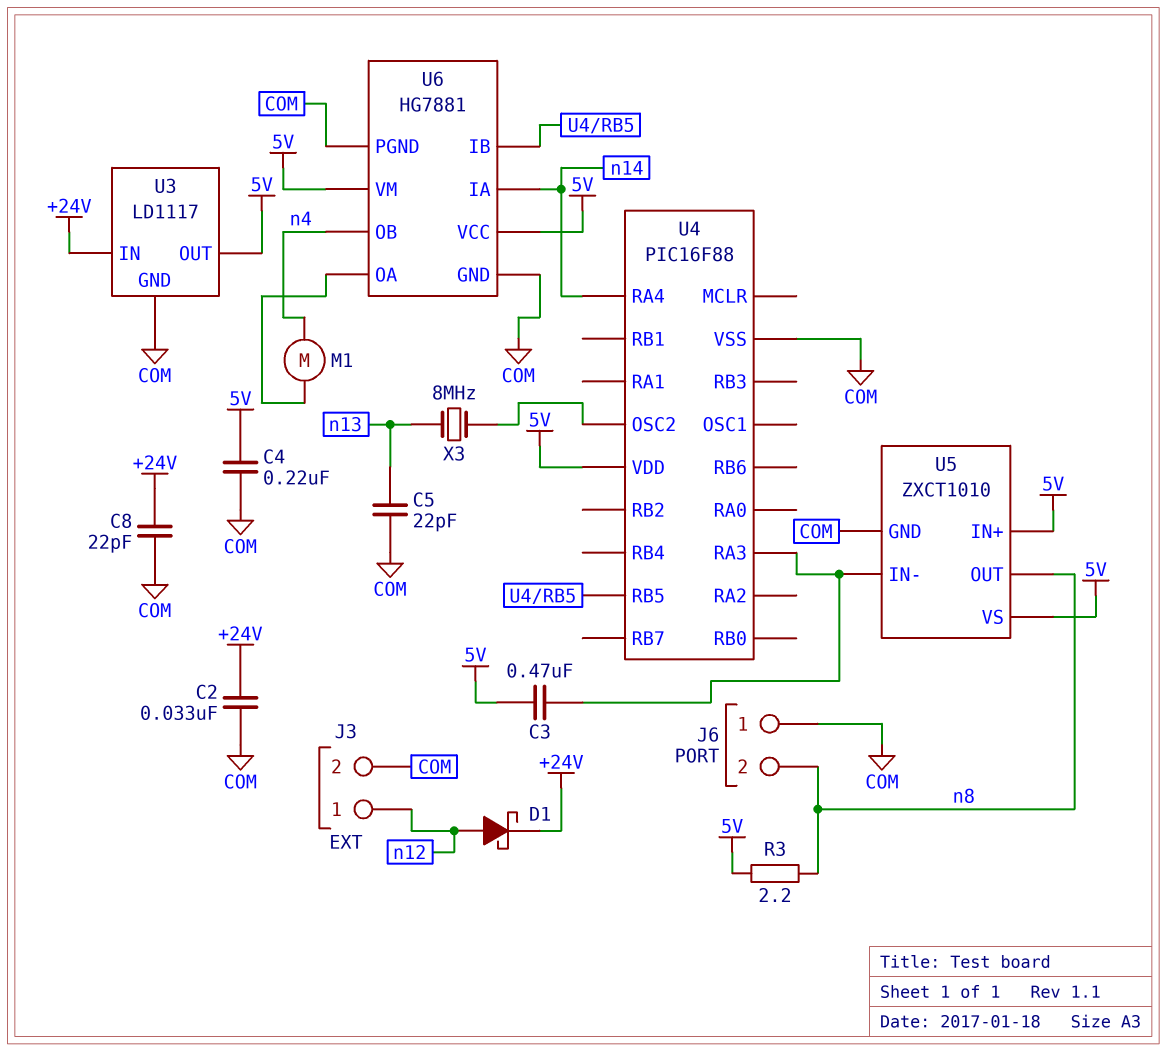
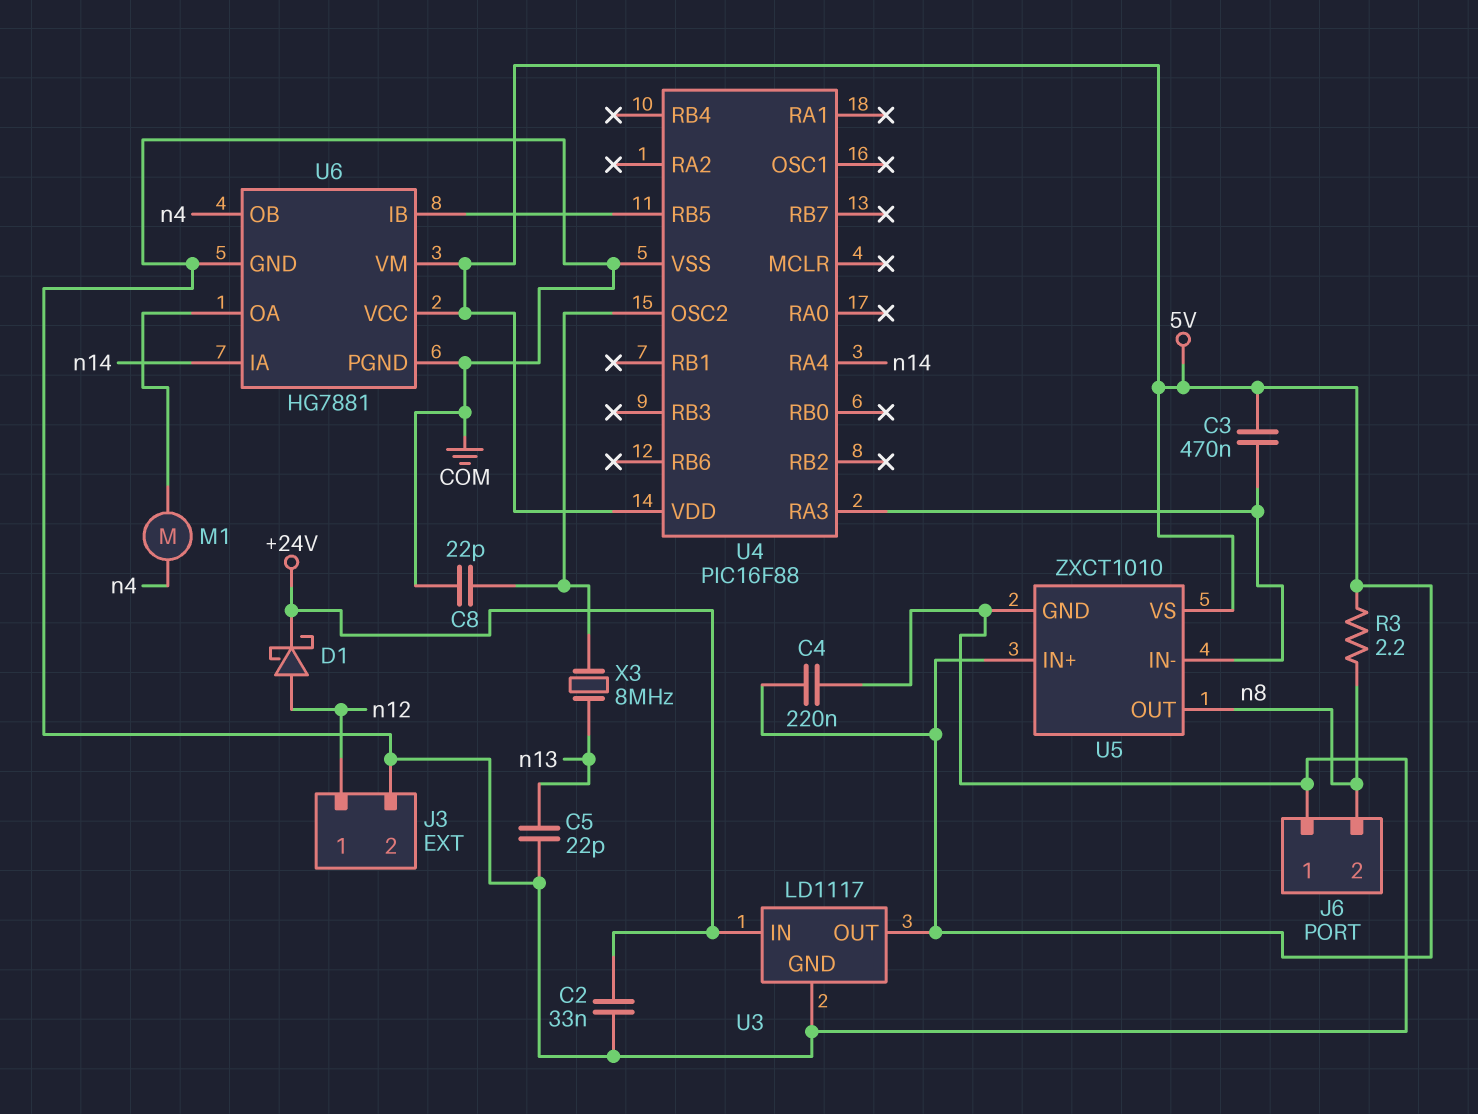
C8: 22pF (+24V, COM) -> 22pF (COM, U4/OSC2)

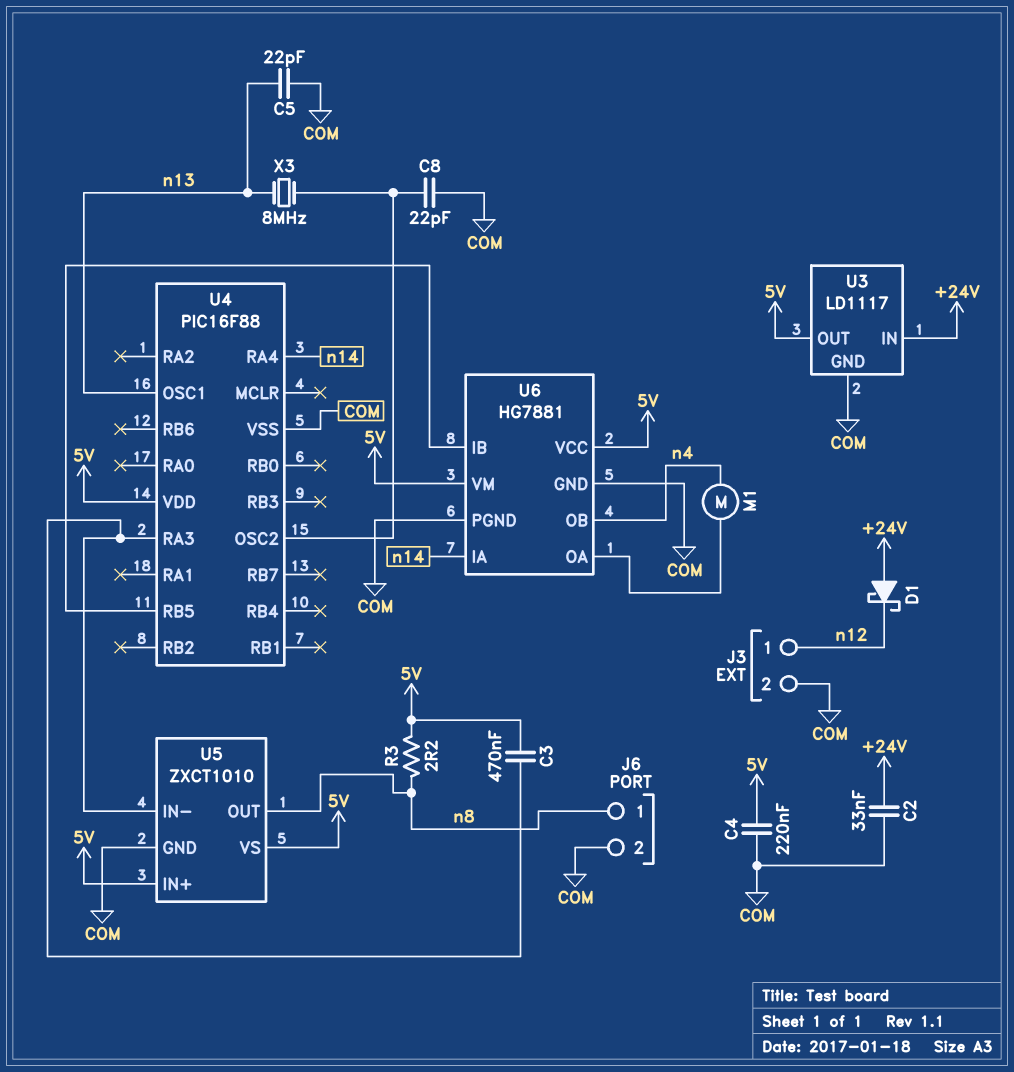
D1: schottky (A n12, K +24V) -> schottky (A +24V, K n12)
J6 pin 1: COM -> n8
J6 pin 2: n8 -> COM
U4 pin OSC1: none -> n13

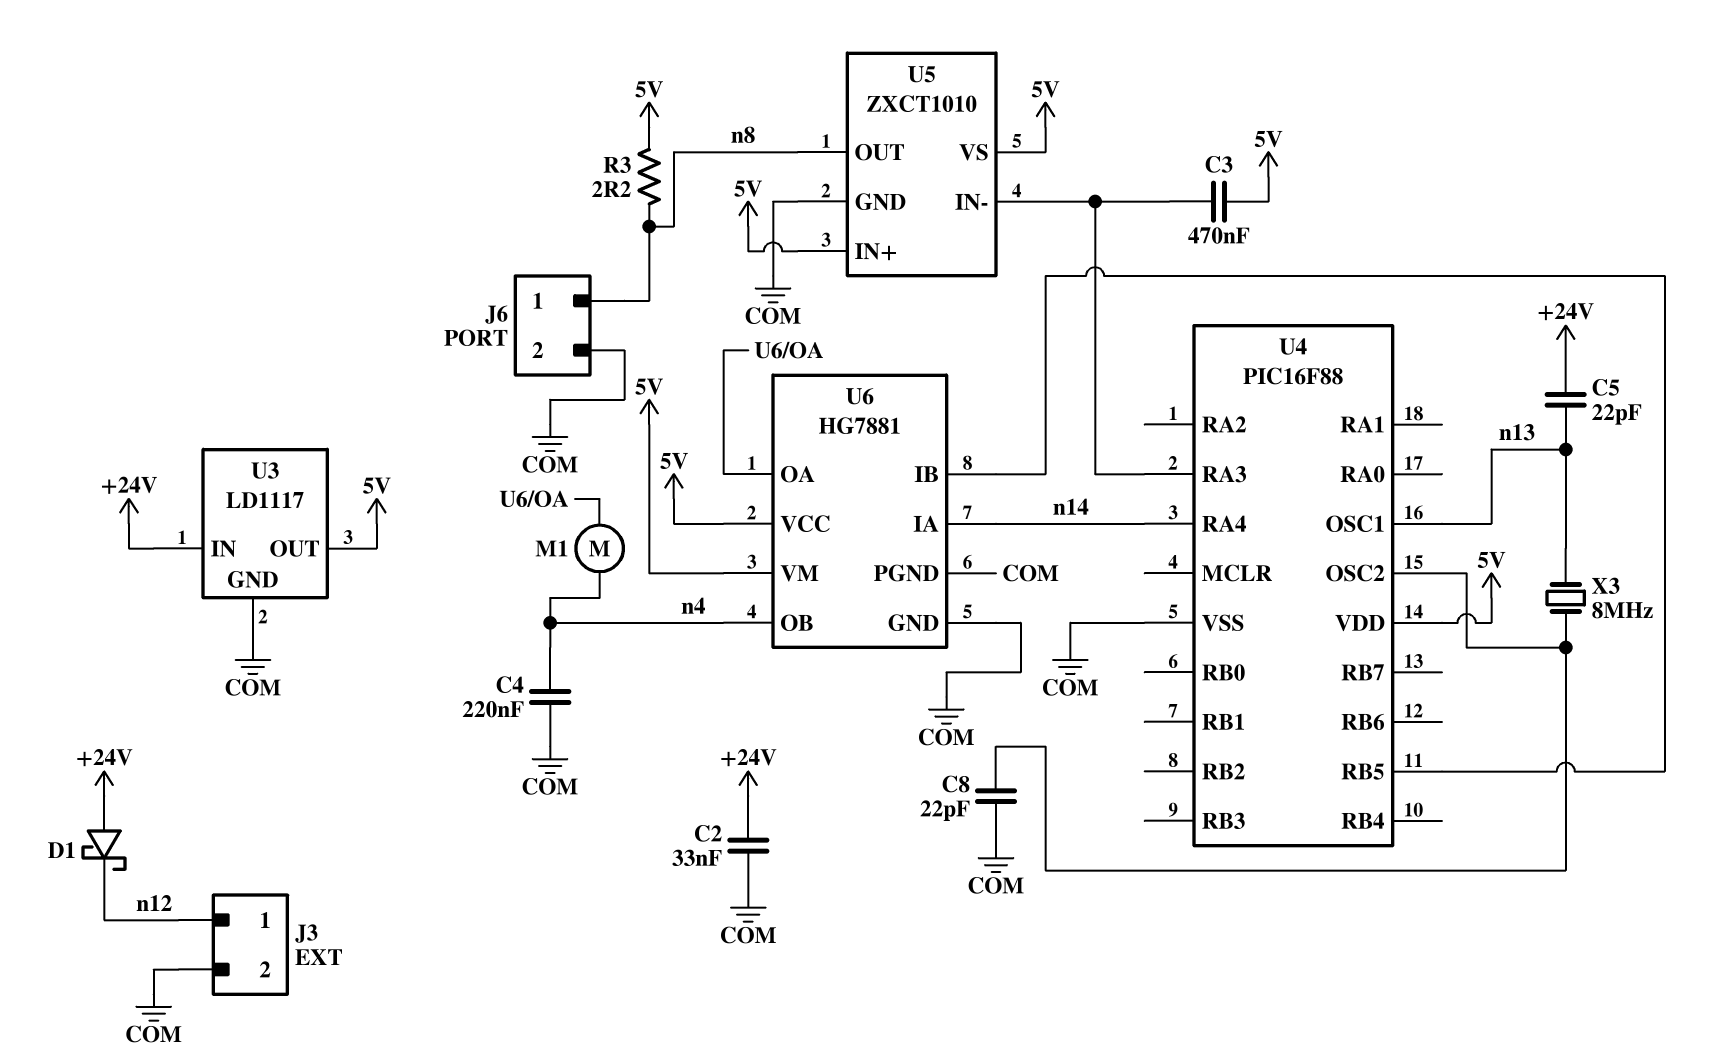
C4: 220nF (5V, COM) -> 220nF (COM, n4)
C5: 22pF (COM, n13) -> 22pF (+24V, n13)

